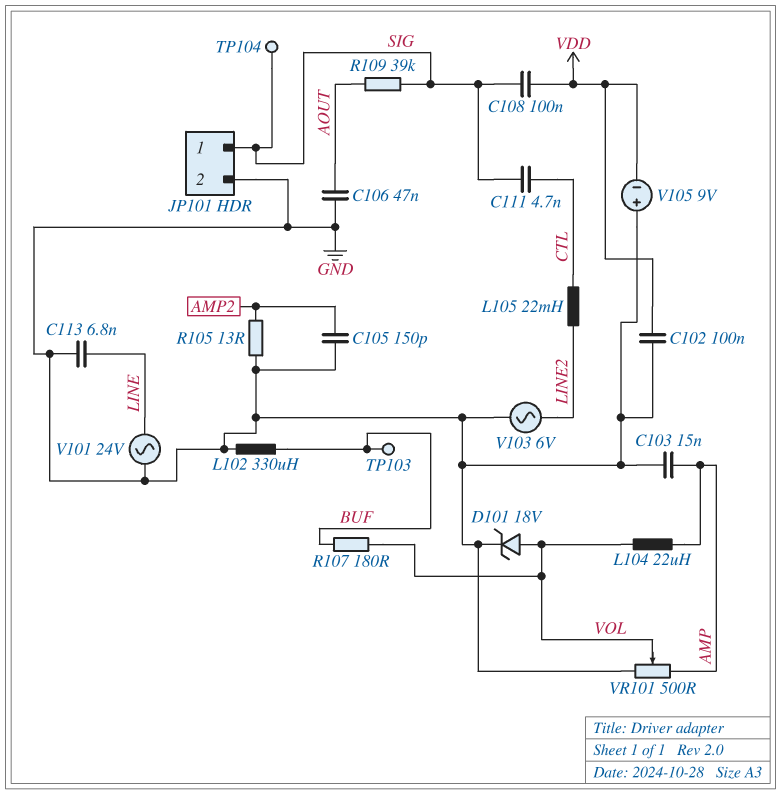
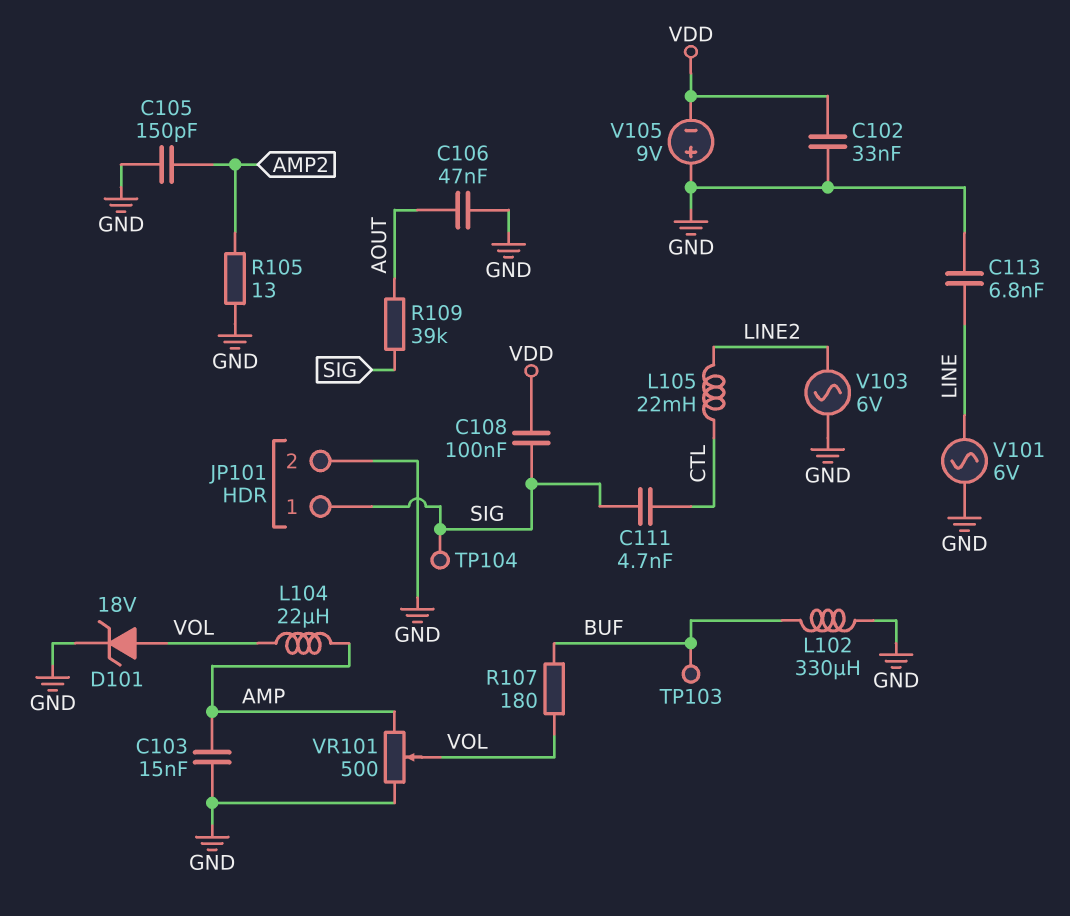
C102: 100nF (GND, VDD) -> 33nF (GND, VDD)
V101: AC 24V (GND, LINE) -> AC 6V (GND, LINE)

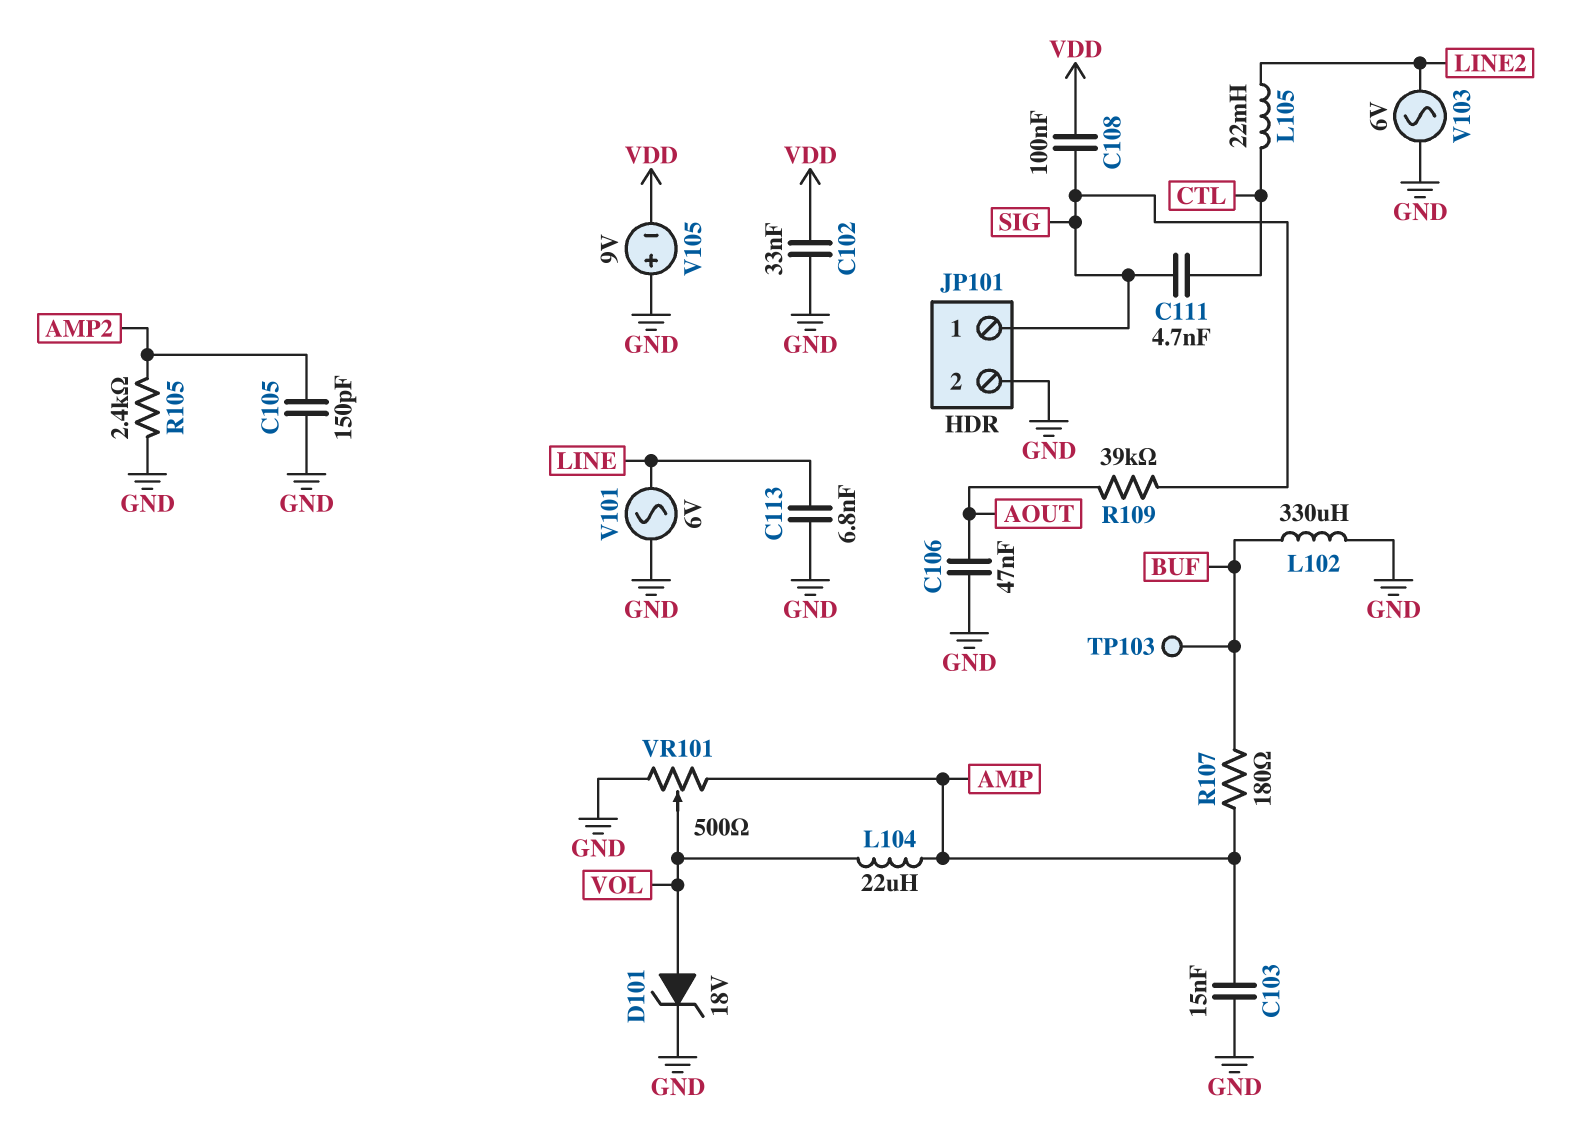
R105: 13 (AMP2, GND) -> 2.4k (AMP2, GND)
R107: 180 (BUF, VOL) -> 180 (AMP, BUF)
TP104: test point (SIG) -> none

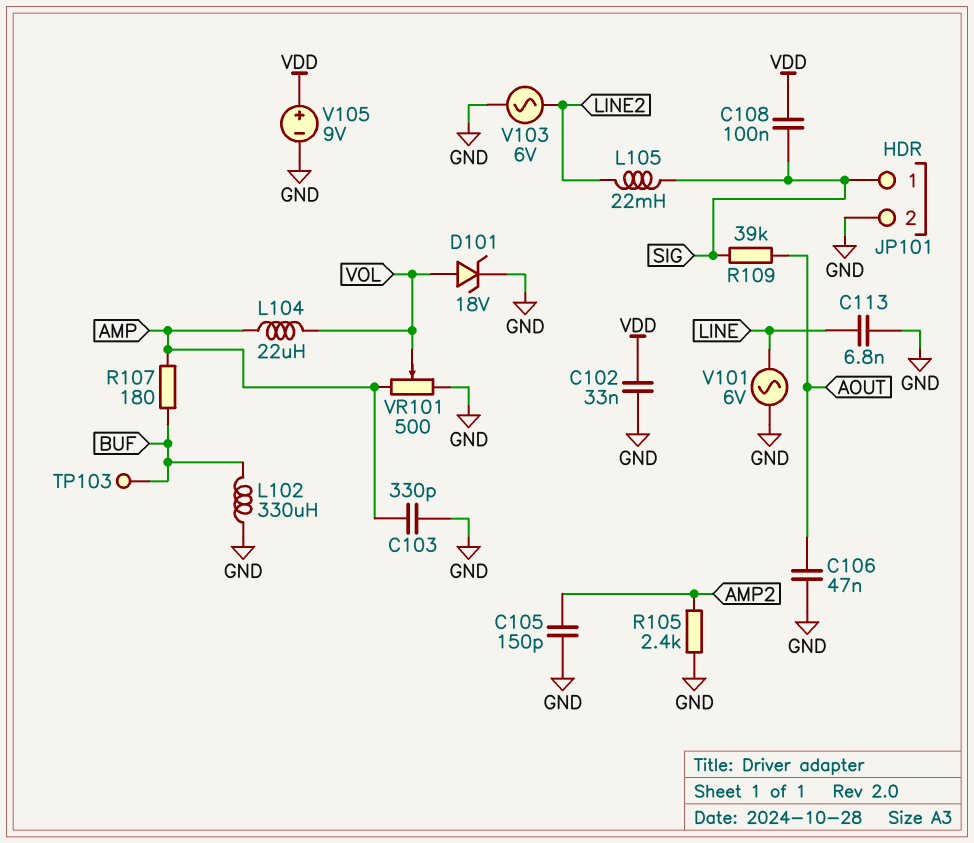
C103: 15nF (AMP, GND) -> 330pF (AMP, GND)
C111: 4.7nF (CTL, SIG) -> none
L105: 22mH (CTL, LINE2) -> 22mH (LINE2, SIG)
V105: 9V (plus GND, minus VDD) -> 9V (plus VDD, minus GND)

